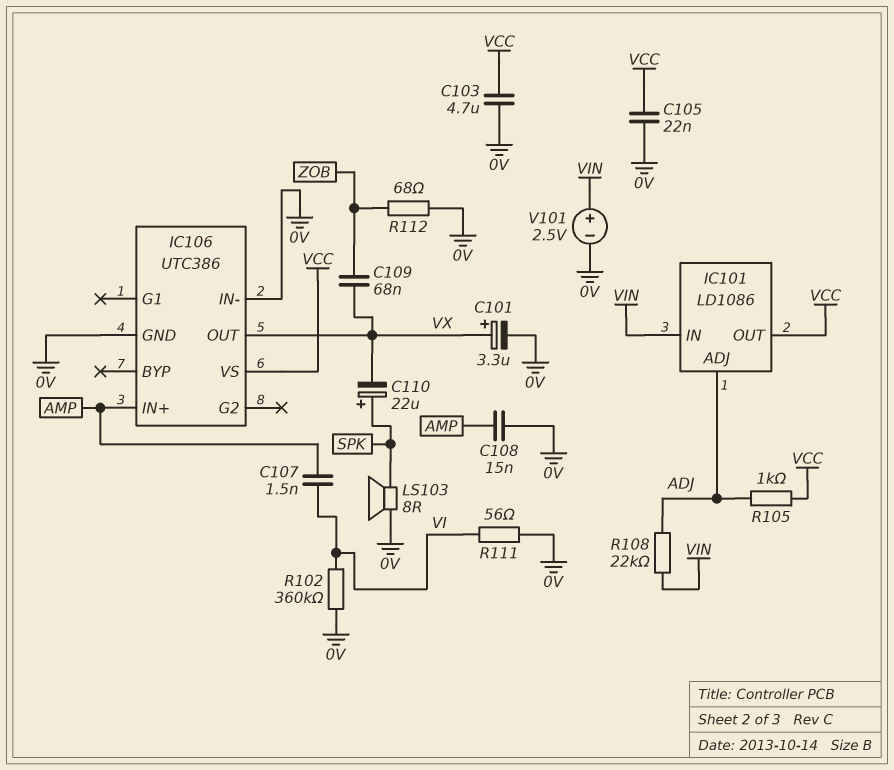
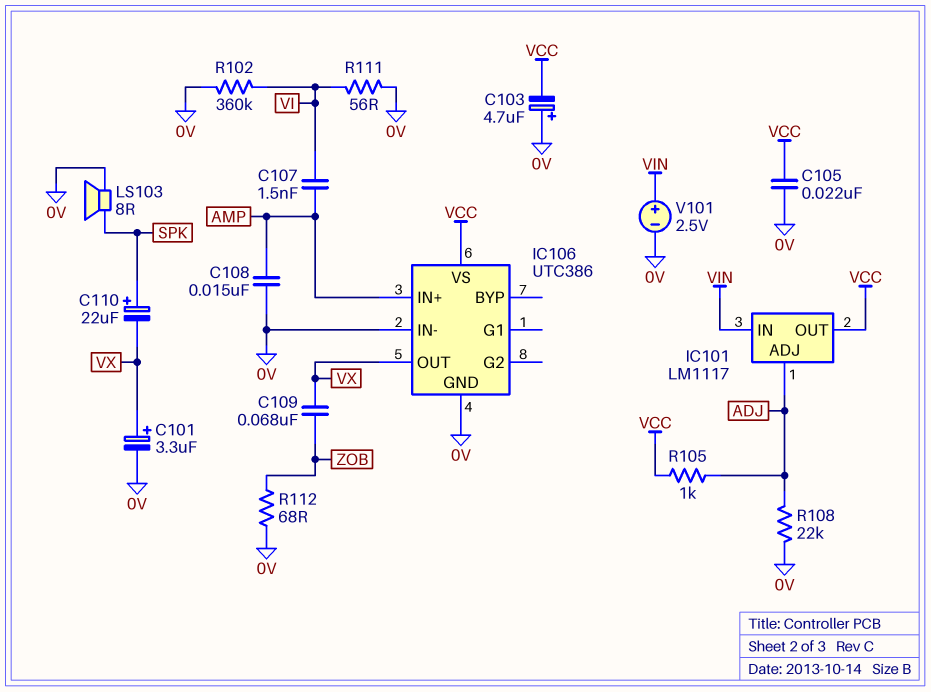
C103: 4.7uF (0V, VCC) -> 4.7uF (plus 0V, minus VCC)
IC101: LD1086 -> LM1117
R108: 22k (ADJ, VIN) -> 22k (0V, ADJ)

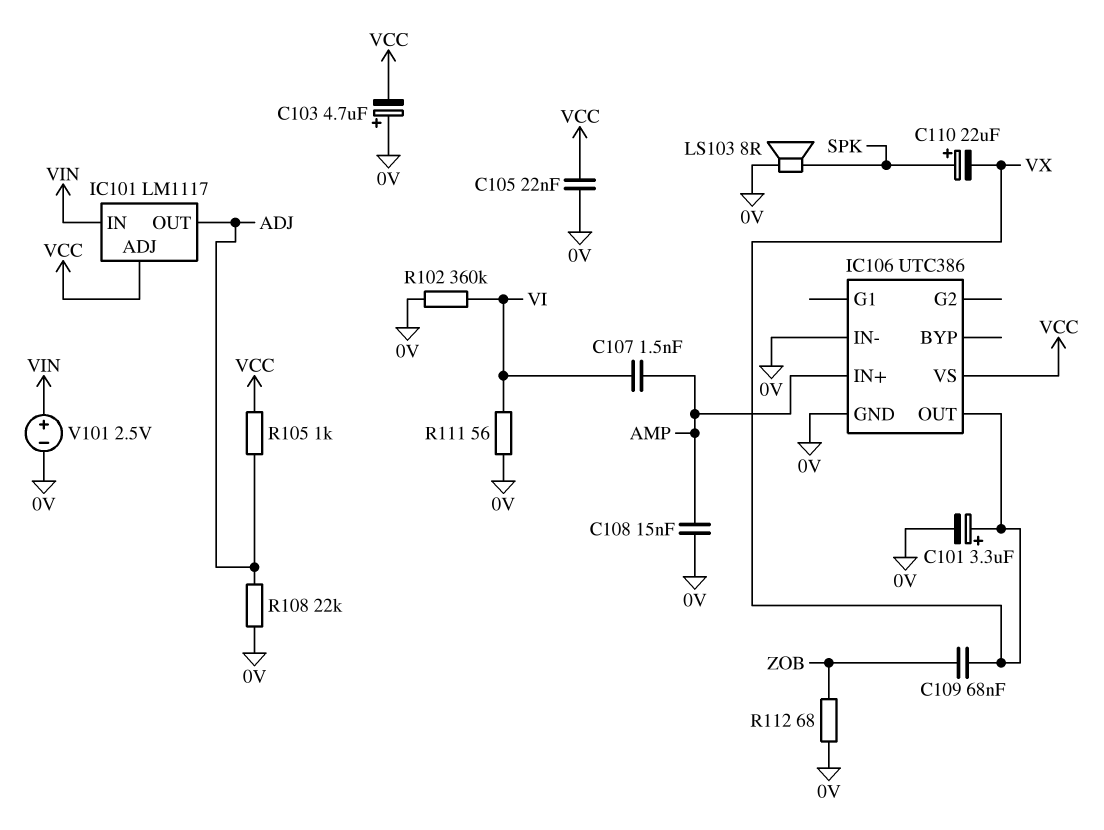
IC101 pin ADJ: ADJ -> VCC
IC101 pin OUT: VCC -> ADJ

